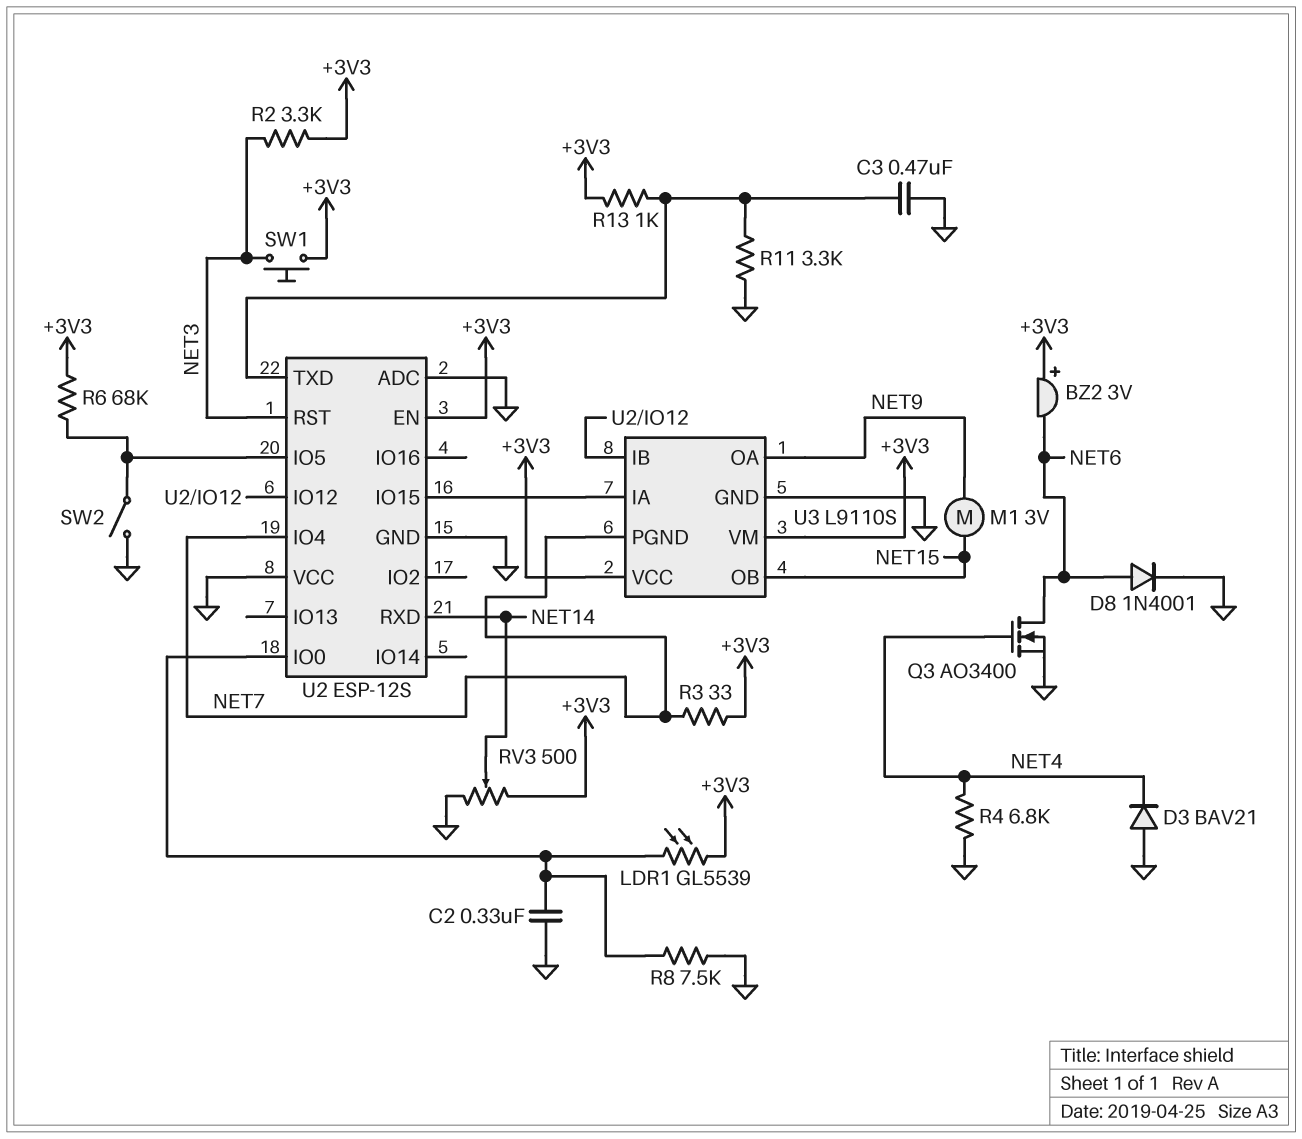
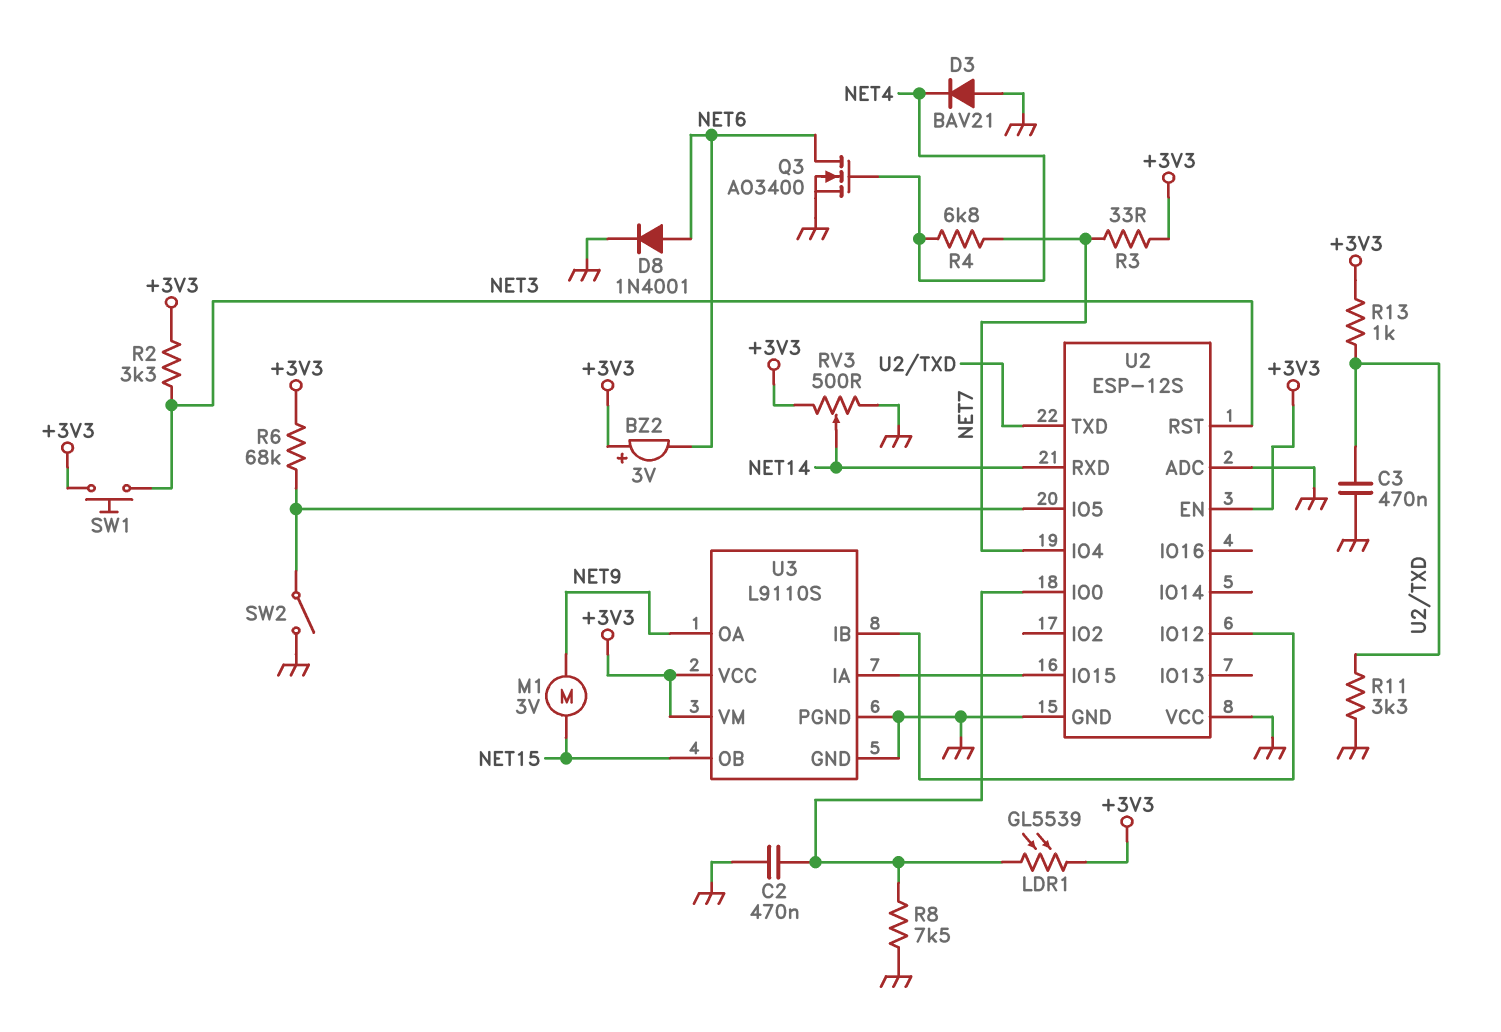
C2: 330nF (GND, U2/IO0) -> 470nF (GND, U2/IO0)
R4: 6.8k (GND, NET4) -> 6.8k (NET4, NET7)
U3 pin PGND: NET7 -> GND

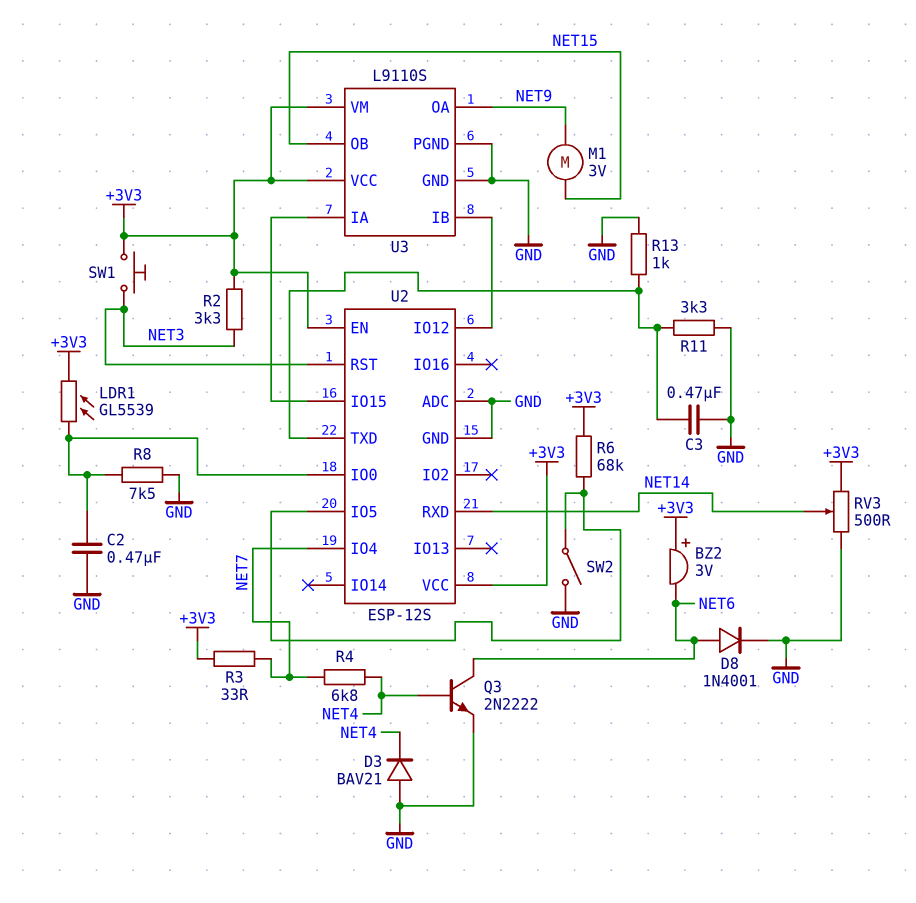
Q3: NMOS AO3400 (G NET4, D NET6, S GND) -> NPN 2N2222 (B NET4, C NET6, E GND)
R13: 1k (+3V3, U2/TXD) -> 1k (GND, U2/TXD)
U2 pin VCC: GND -> +3V3

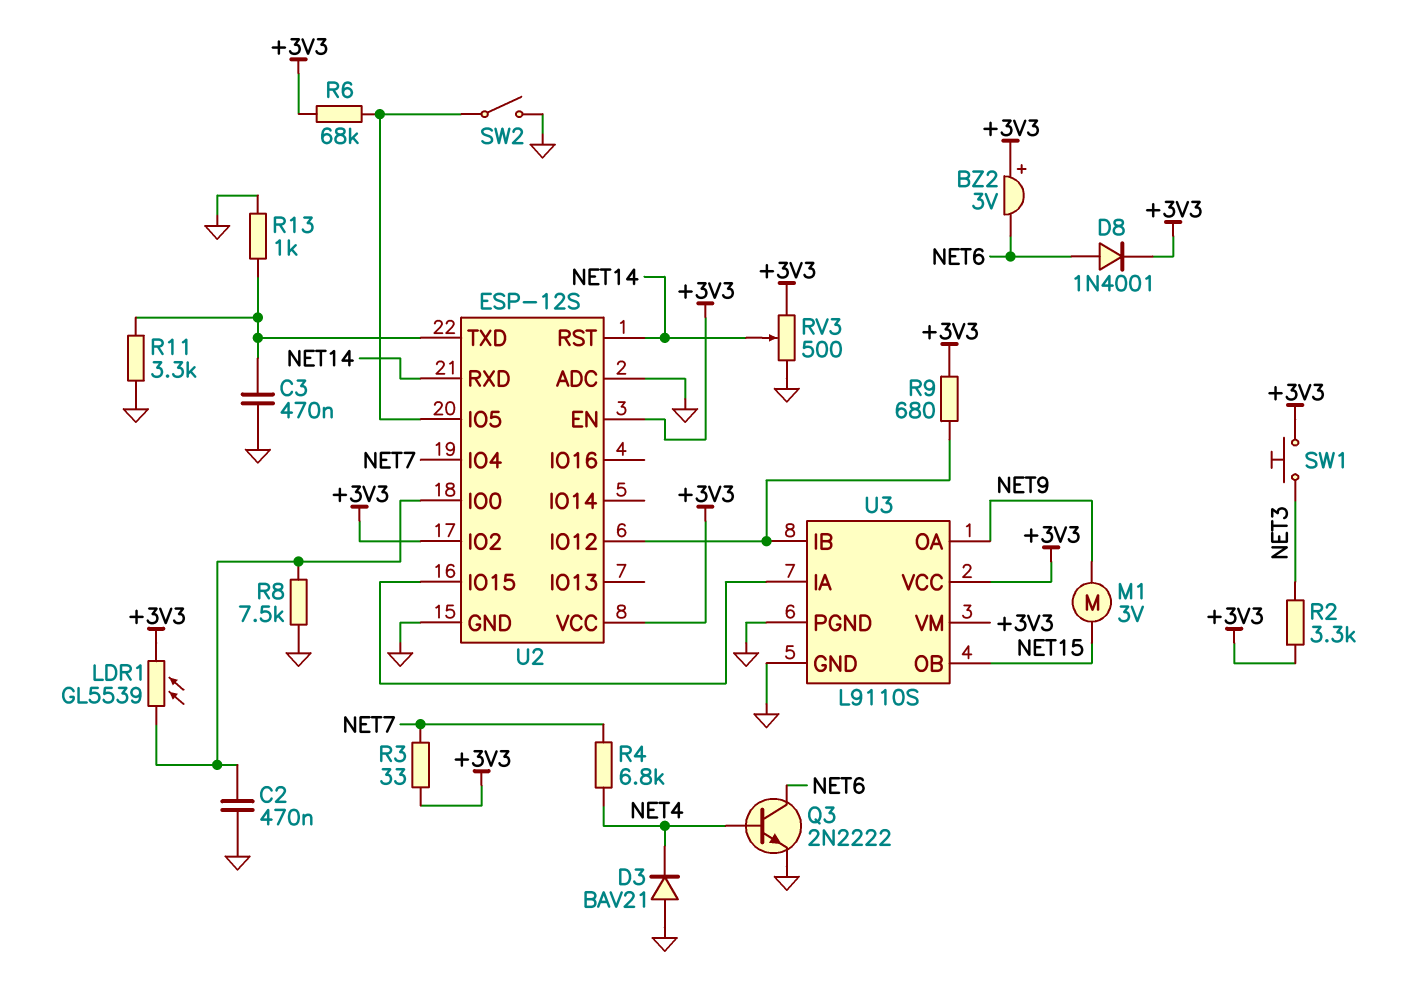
D8: diode 1N4001 (A NET6, K GND) -> diode 1N4001 (A NET6, K +3V3)
R9: none -> 680 (+3V3, U2/IO12)
U2 pin IO2: none -> +3V3
U2 pin RST: NET3 -> NET14

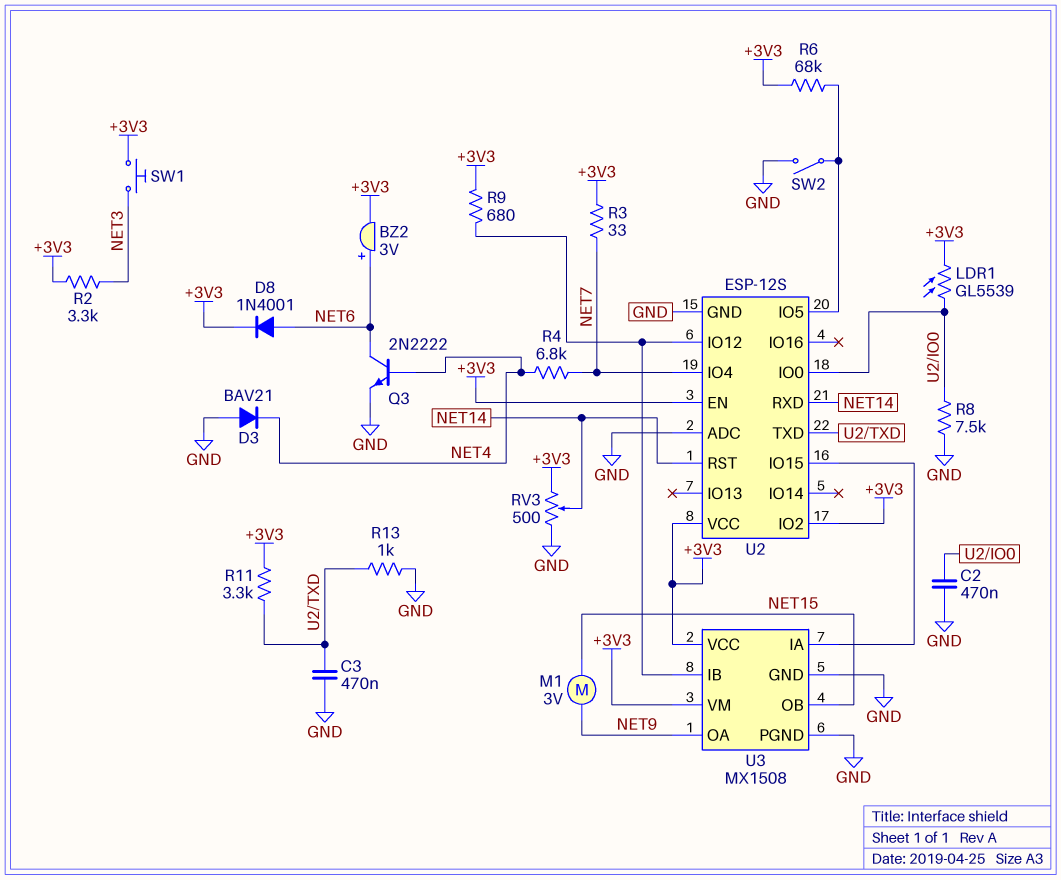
BZ2: buzzer 3V (plus +3V3, minus NET6) -> buzzer 3V (plus NET6, minus +3V3)
R11: 3.3k (GND, U2/TXD) -> 3.3k (+3V3, U2/TXD)
U3: L9110S -> MX1508

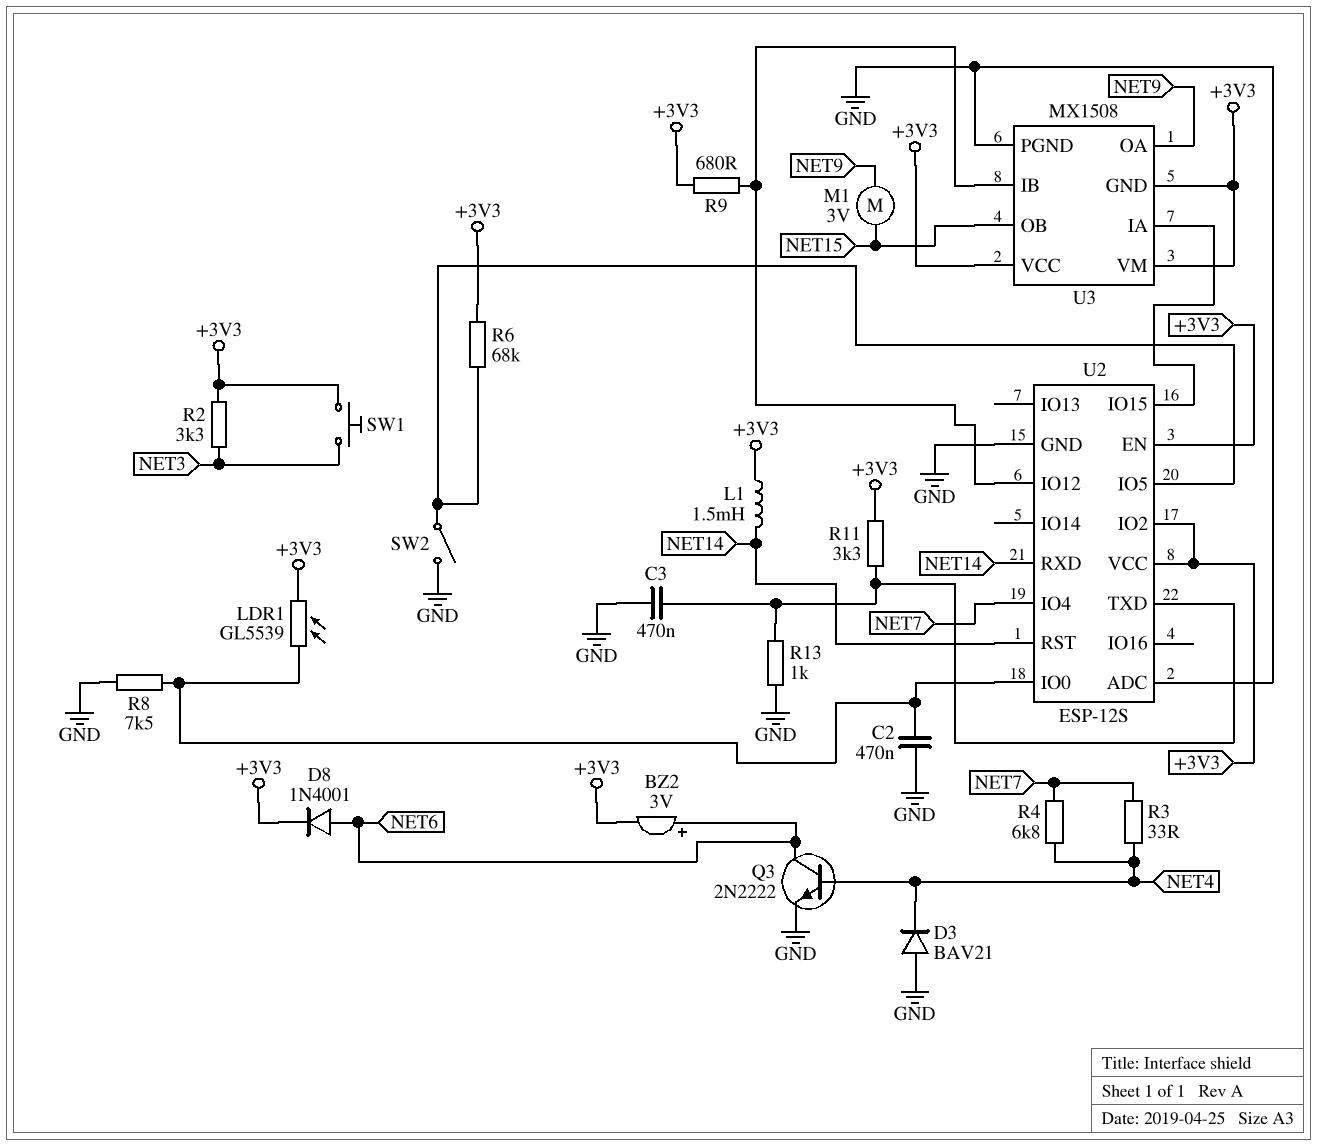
L1: none -> 1.5mH (+3V3, NET14)
R3: 33 (+3V3, NET7) -> 33 (NET4, NET7)
RV3: 500 (+3V3, GND, wiper NET14) -> none
U3 pin GND: GND -> +3V3

